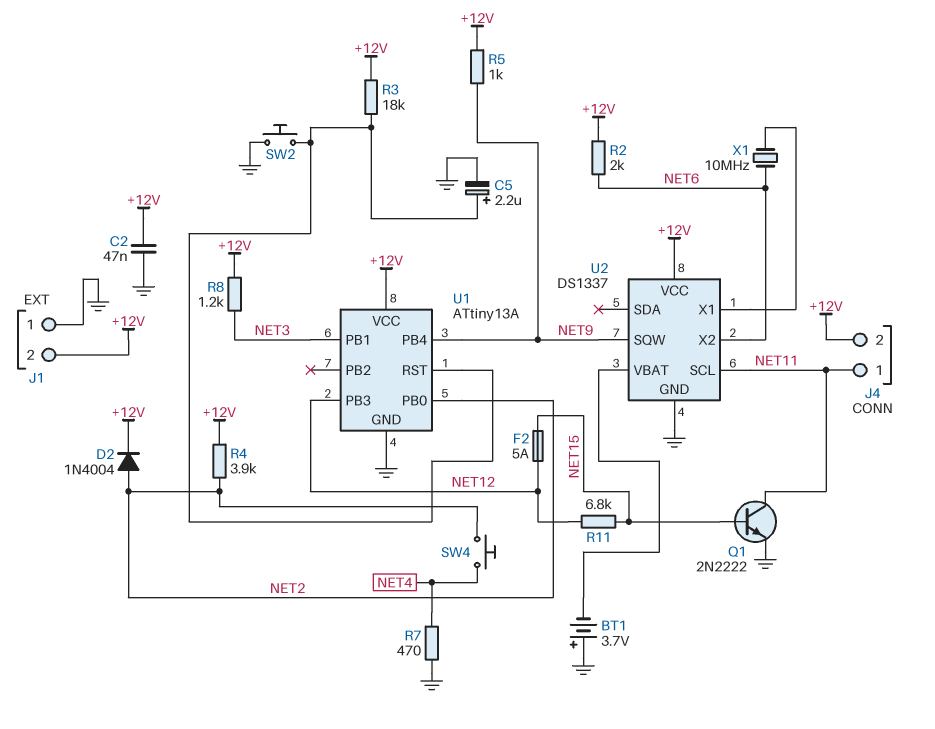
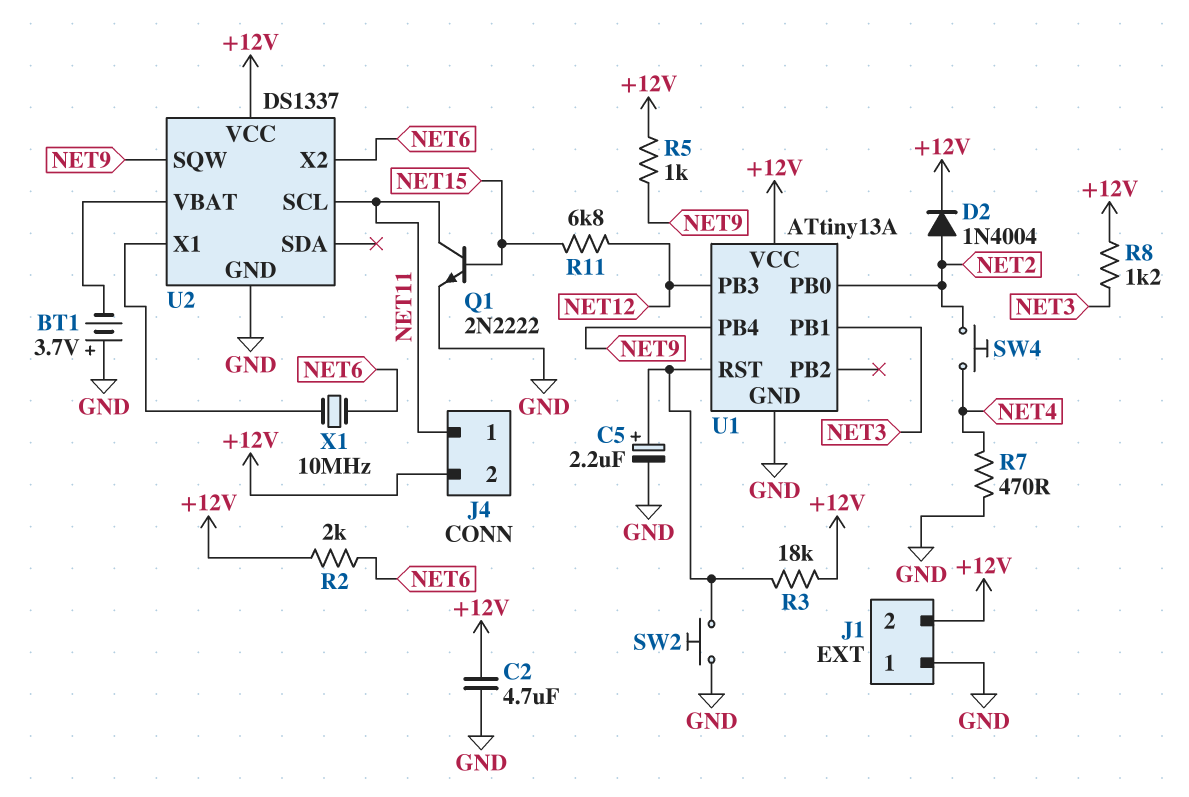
C2: 47nF (+12V, GND) -> 4.7uF (+12V, GND)
F2: 5A (NET12, NET15) -> none
R4: 3.9k (+12V, NET2) -> none

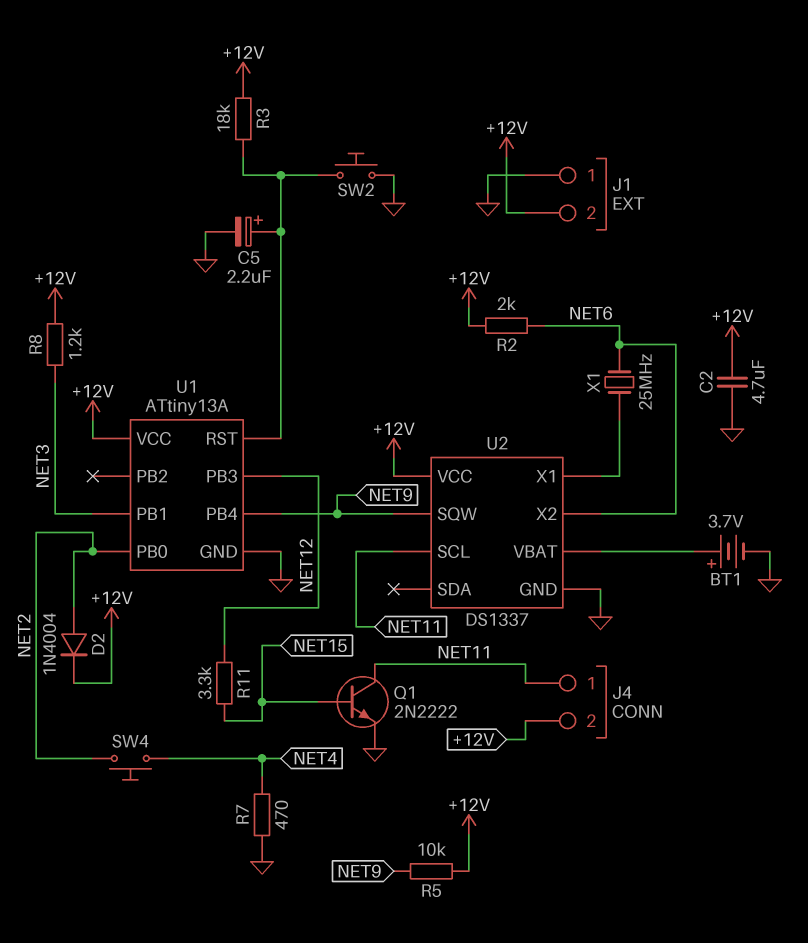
BT1: 3.7V (plus GND, minus U2/VBAT) -> 3.7V (plus U2/VBAT, minus GND)
R5: 1k (+12V, NET9) -> 10k (+12V, NET9)
R11: 6.8k (NET12, NET15) -> 3.3k (NET12, NET15)
X1: 10MHz (NET6, U2/X1) -> 25MHz (NET6, U2/X1)

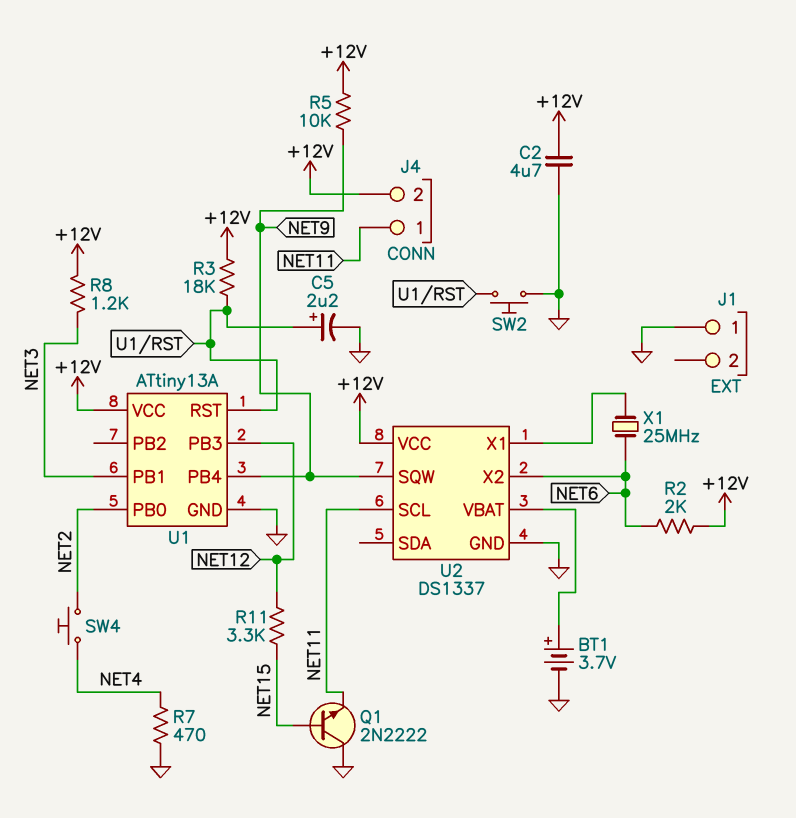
D2: diode 1N4004 (A NET2, K +12V) -> none
J1 pin 2: +12V -> none
Q1: NPN 2N2222 (B NET15, C NET11, E GND) -> NPN 2N2222 (B NET15, C GND, E NET11)

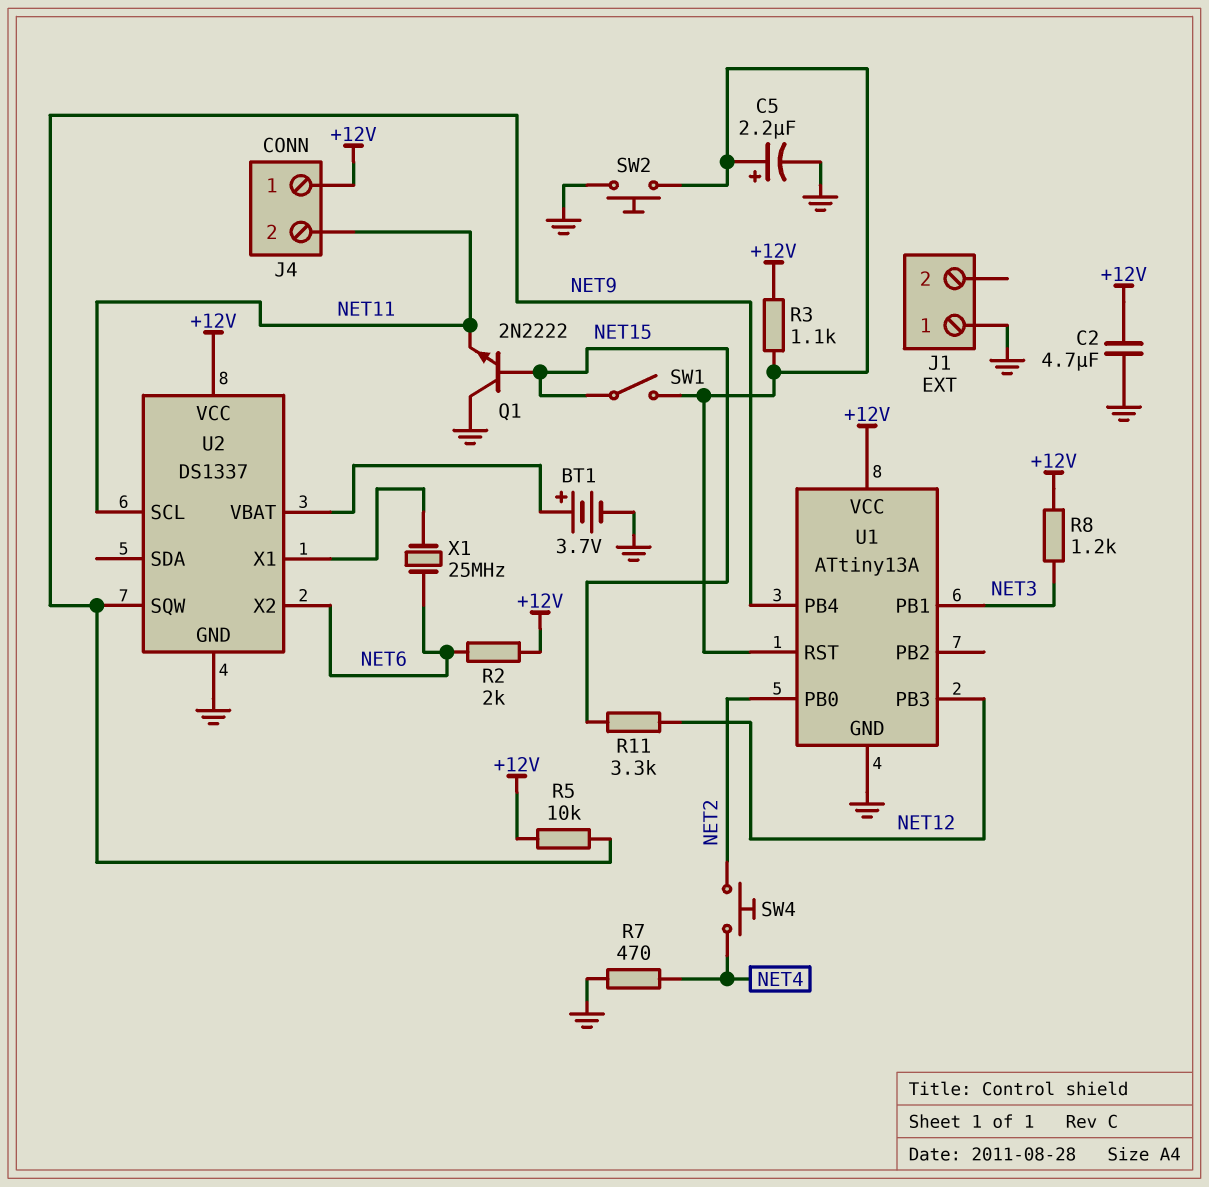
J4 pin 1: NET11 -> +12V
J4 pin 2: +12V -> NET11
R3: 18k (+12V, U1/RST) -> 1.1k (+12V, U1/RST)
SW1: none -> switch (NET15, U1/RST)

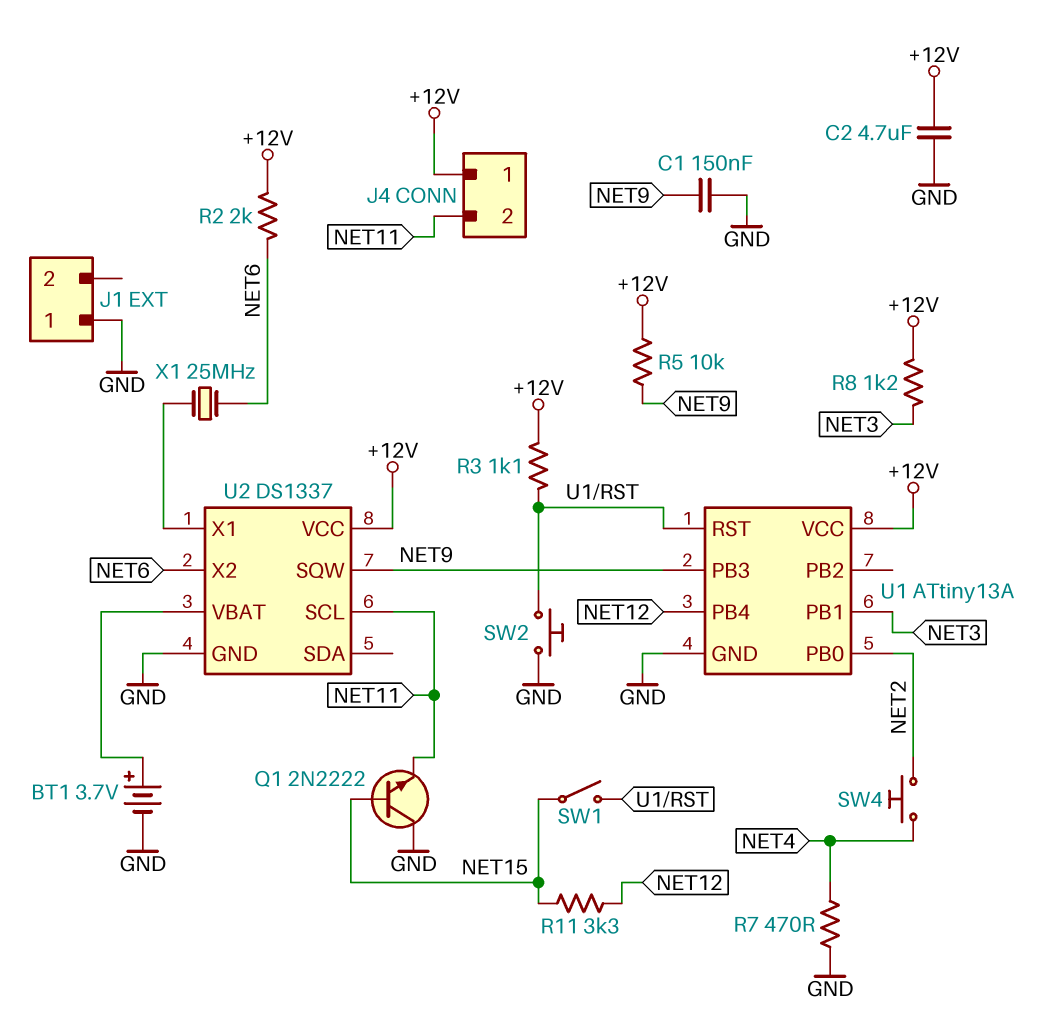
C1: none -> 150nF (GND, NET9)
C5: 2.2uF (plus U1/RST, minus GND) -> none
U1 pin PB3: NET12 -> NET9
U1 pin PB4: NET9 -> NET12

